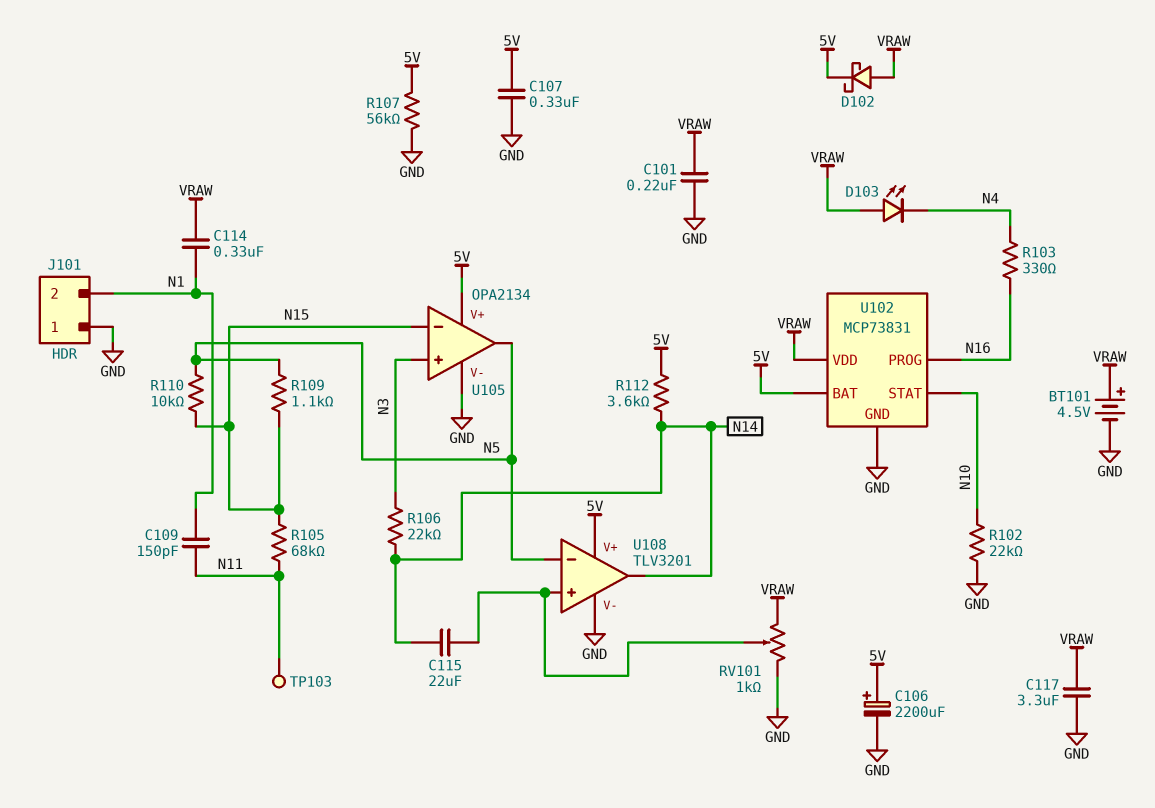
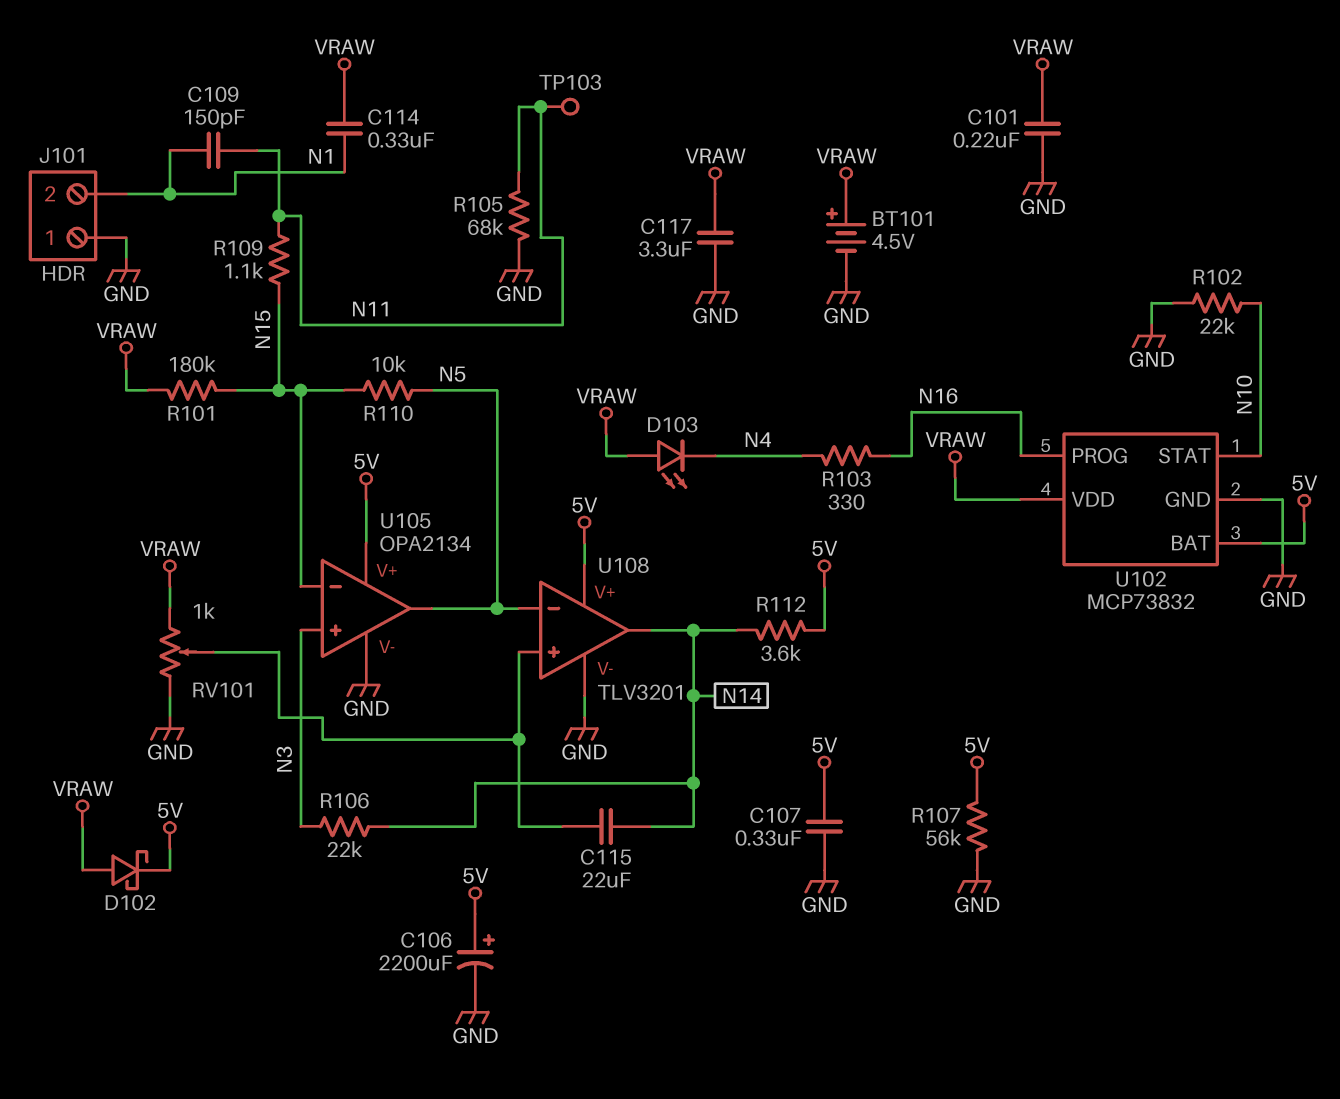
R101: none -> 180k (N15, VRAW)
R105: 68k (N11, N15) -> 68k (GND, N11)
R109: 1.1k (N5, N15) -> 1.1k (N11, N15)
U102: MCP73831 -> MCP73832

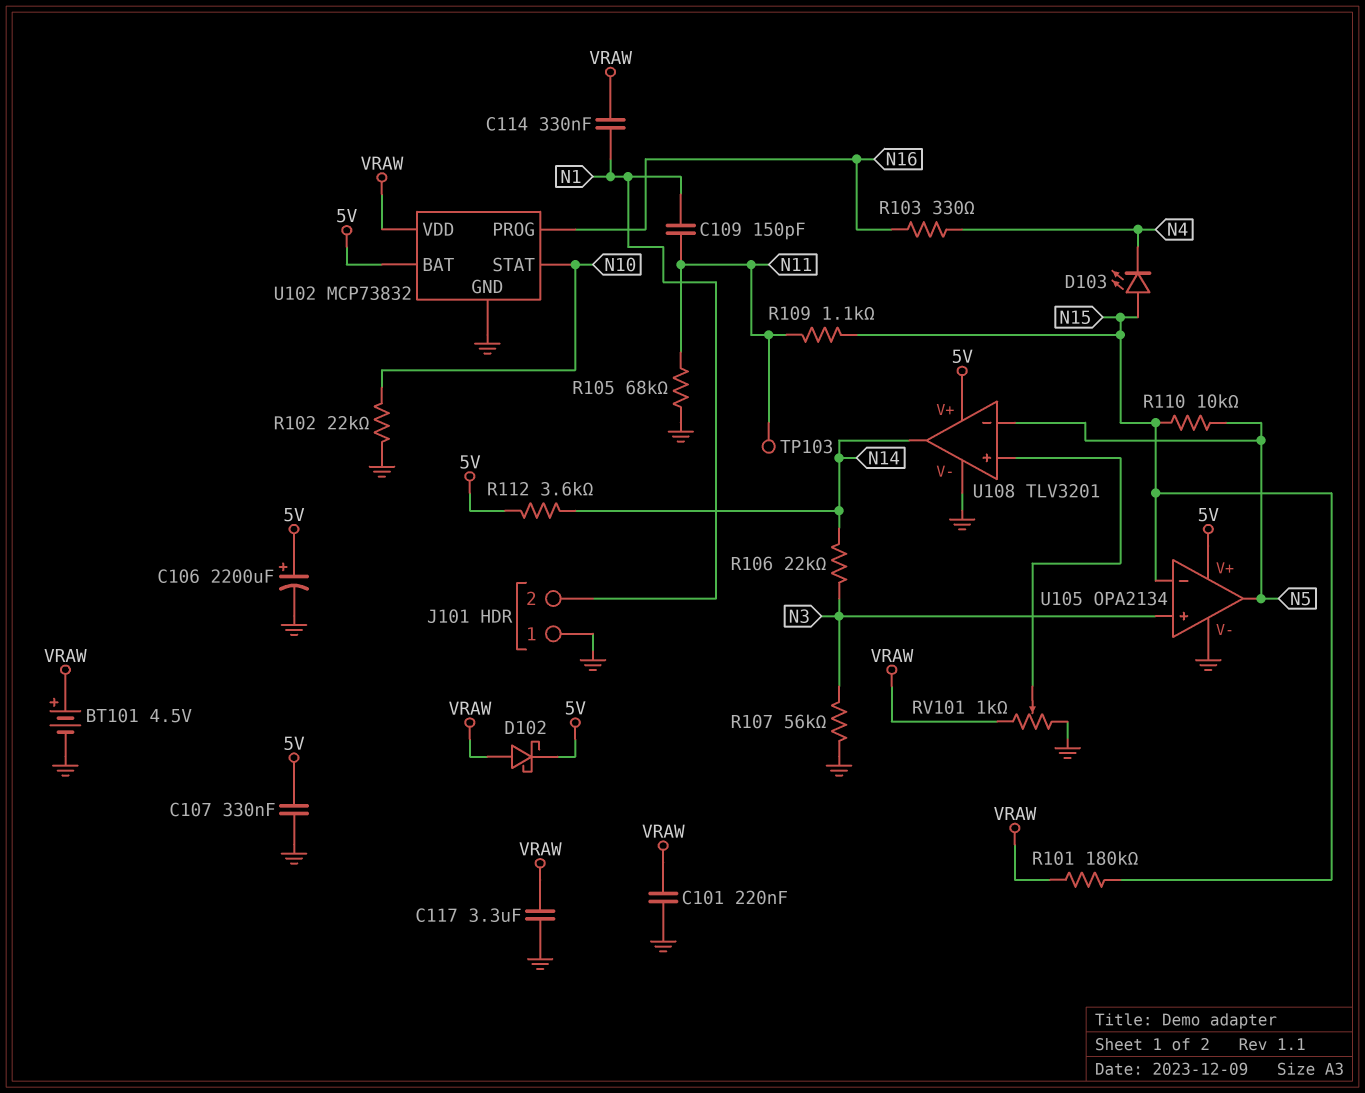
C115: 22uF (N14, U108/in+) -> none
D103: LED (A VRAW, K N4) -> LED (A N15, K N4)
R107: 56k (5V, GND) -> 56k (GND, N3)

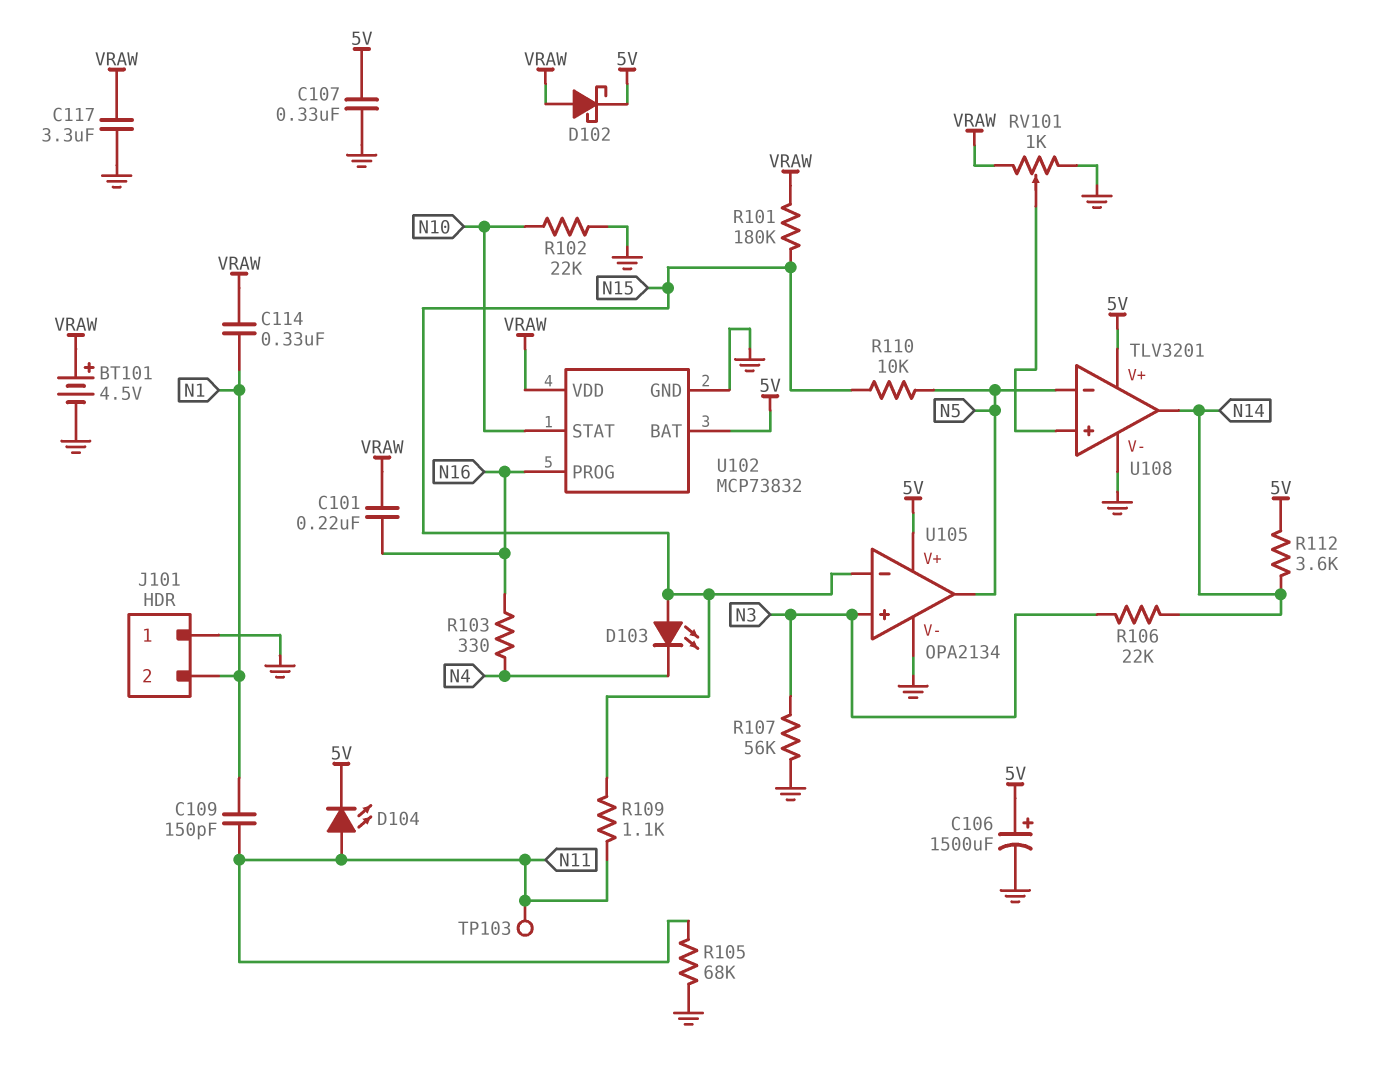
C101: 220nF (GND, VRAW) -> 220nF (N16, VRAW)
C106: 2200uF (plus 5V, minus GND) -> 1500uF (plus 5V, minus GND)
D104: none -> LED (A N11, K 5V)

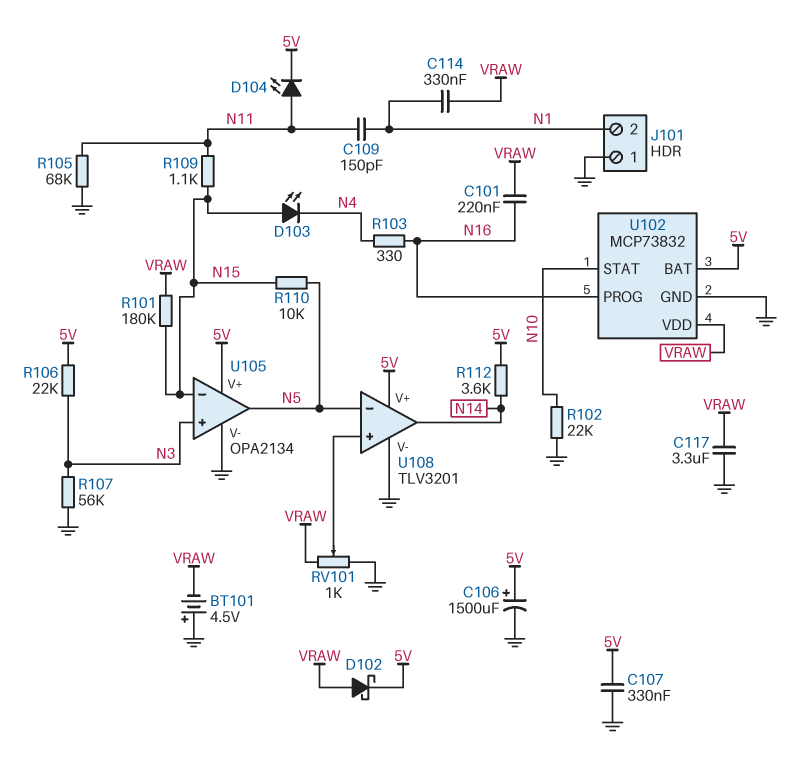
BT101: 4.5V (plus VRAW, minus GND) -> 4.5V (plus GND, minus VRAW)
R106: 22k (N3, N14) -> 22k (5V, N3)
TP103: test point (N11) -> none

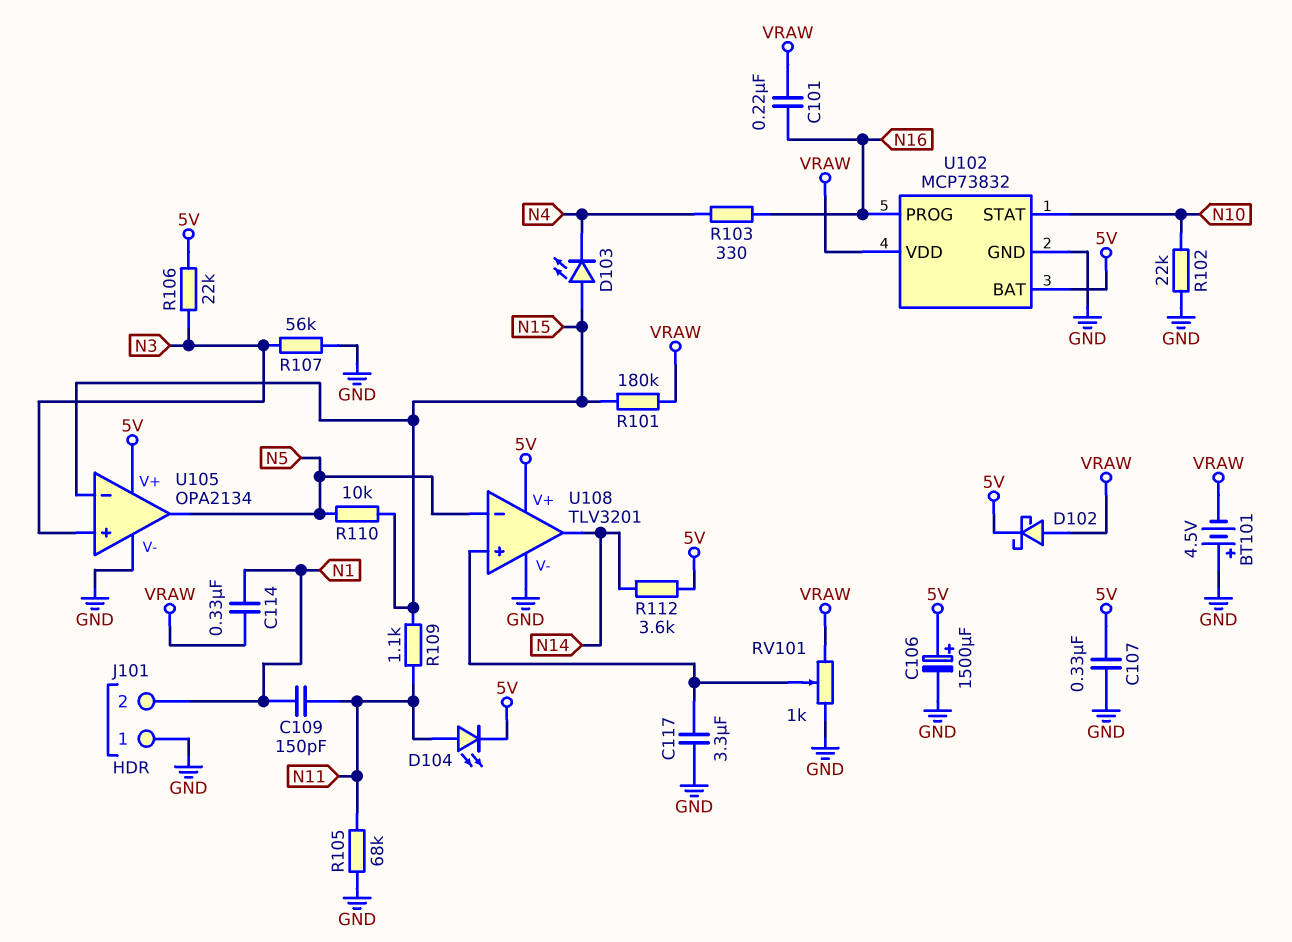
C117: 3.3uF (GND, VRAW) -> 3.3uF (GND, U108/in+)

